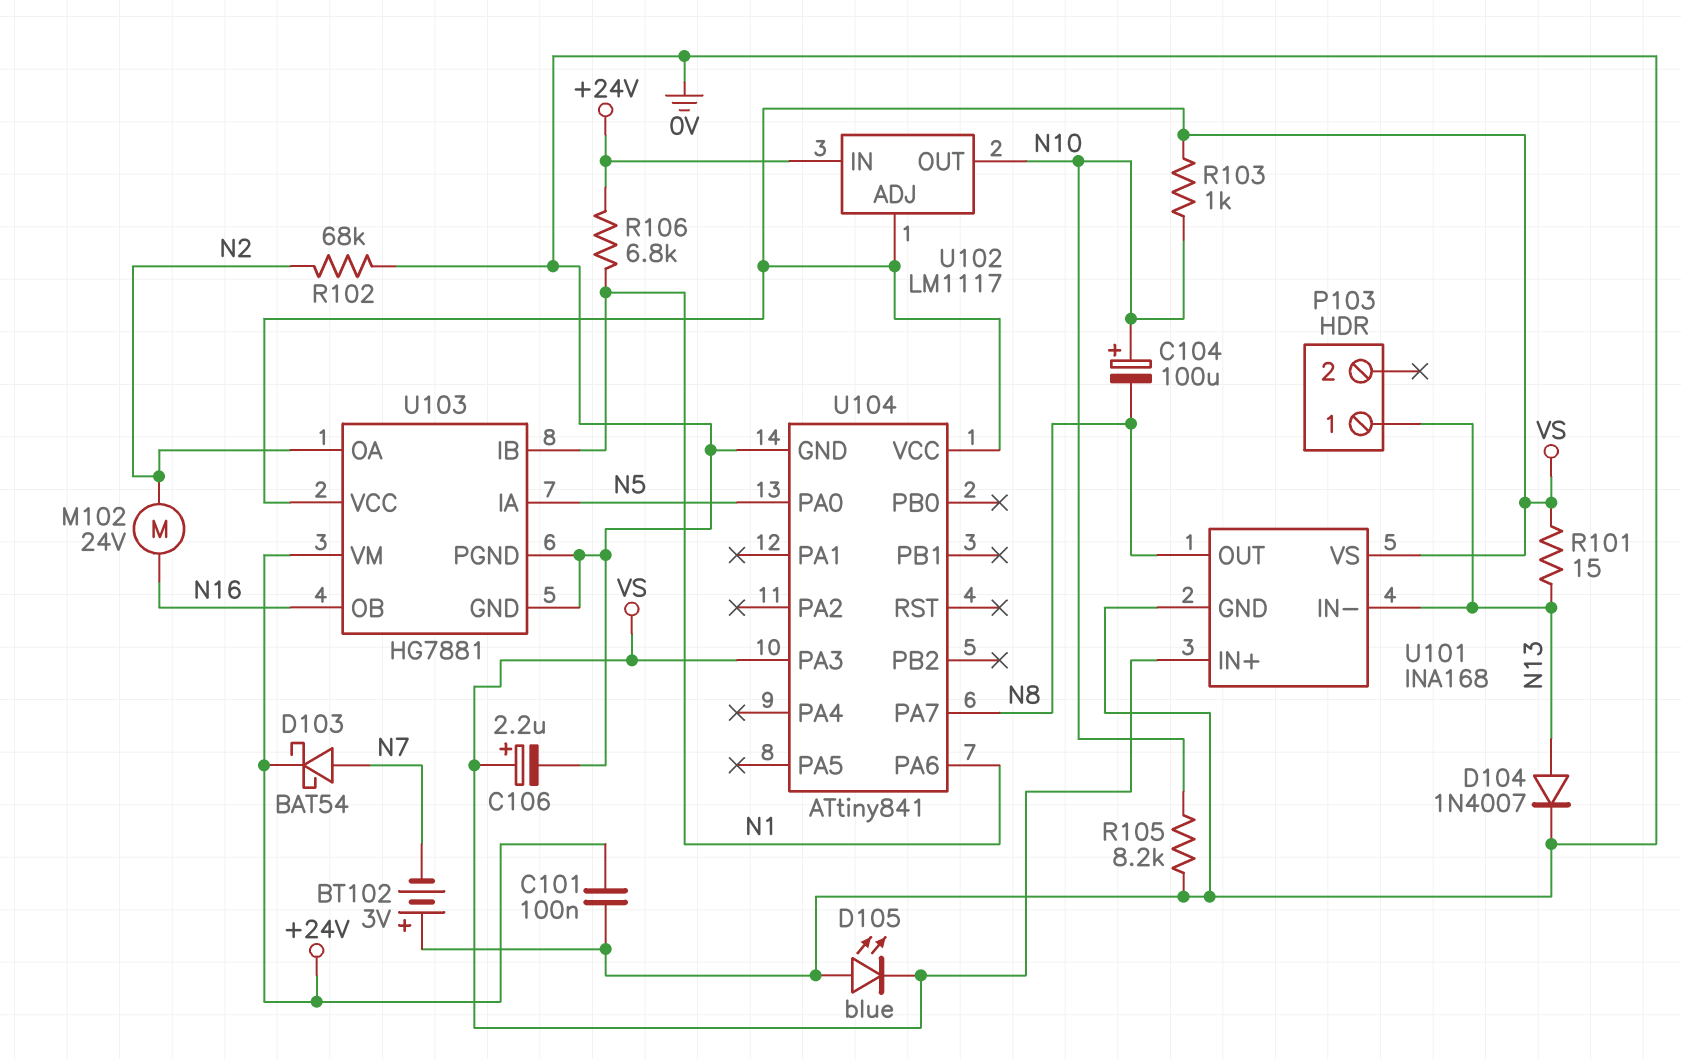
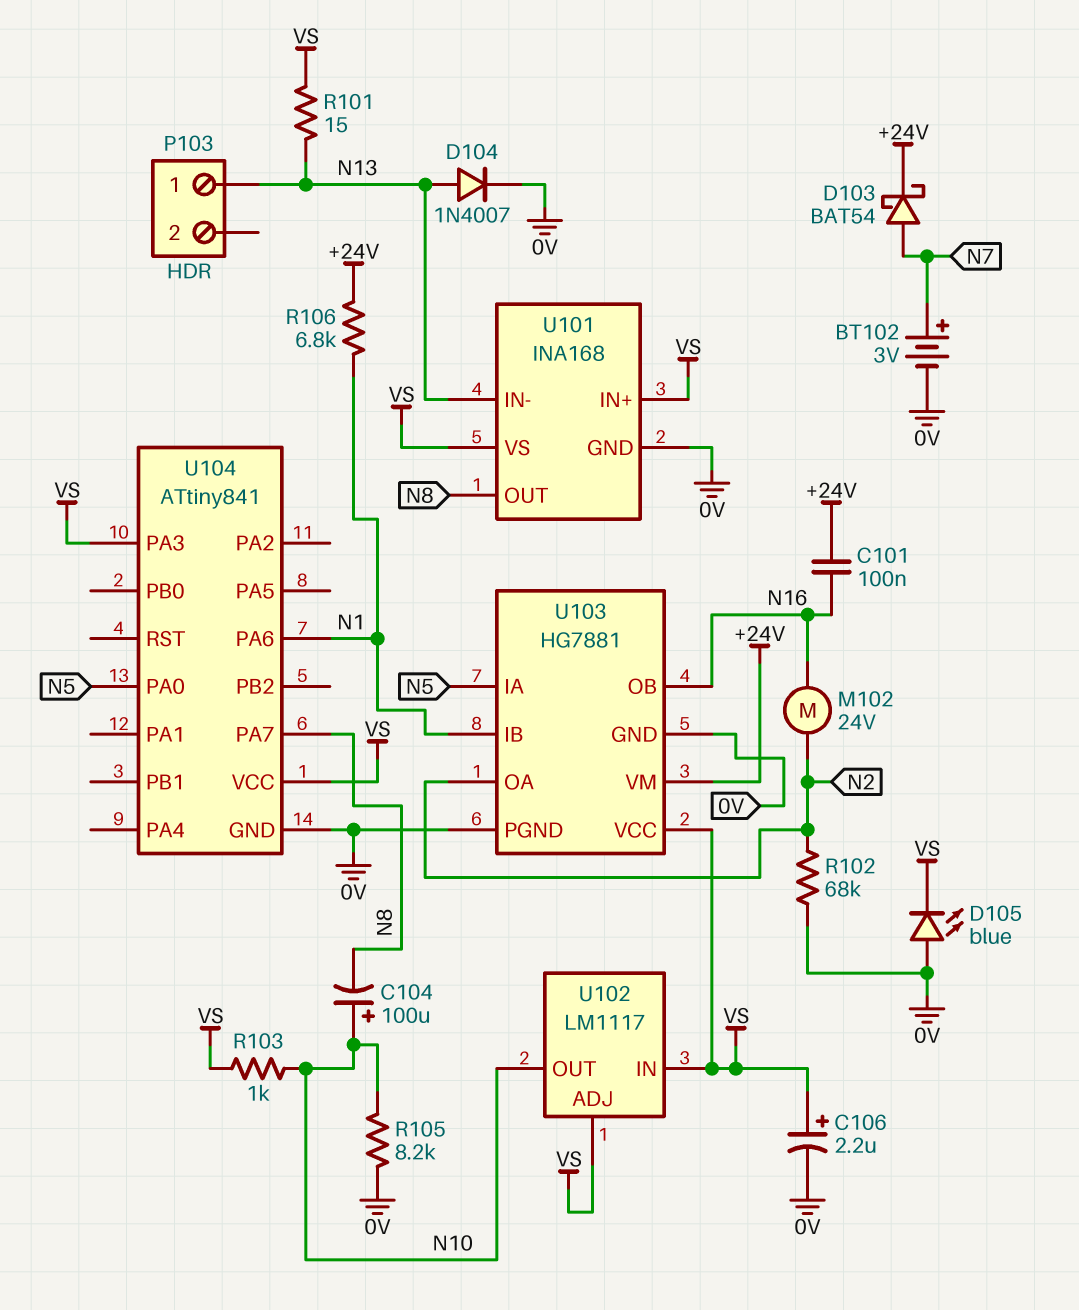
BT102: 3V (plus 0V, minus N7) -> 3V (plus N7, minus 0V)
C101: 100nF (+24V, 0V) -> 100nF (+24V, N16)
U102 pin IN: +24V -> VS

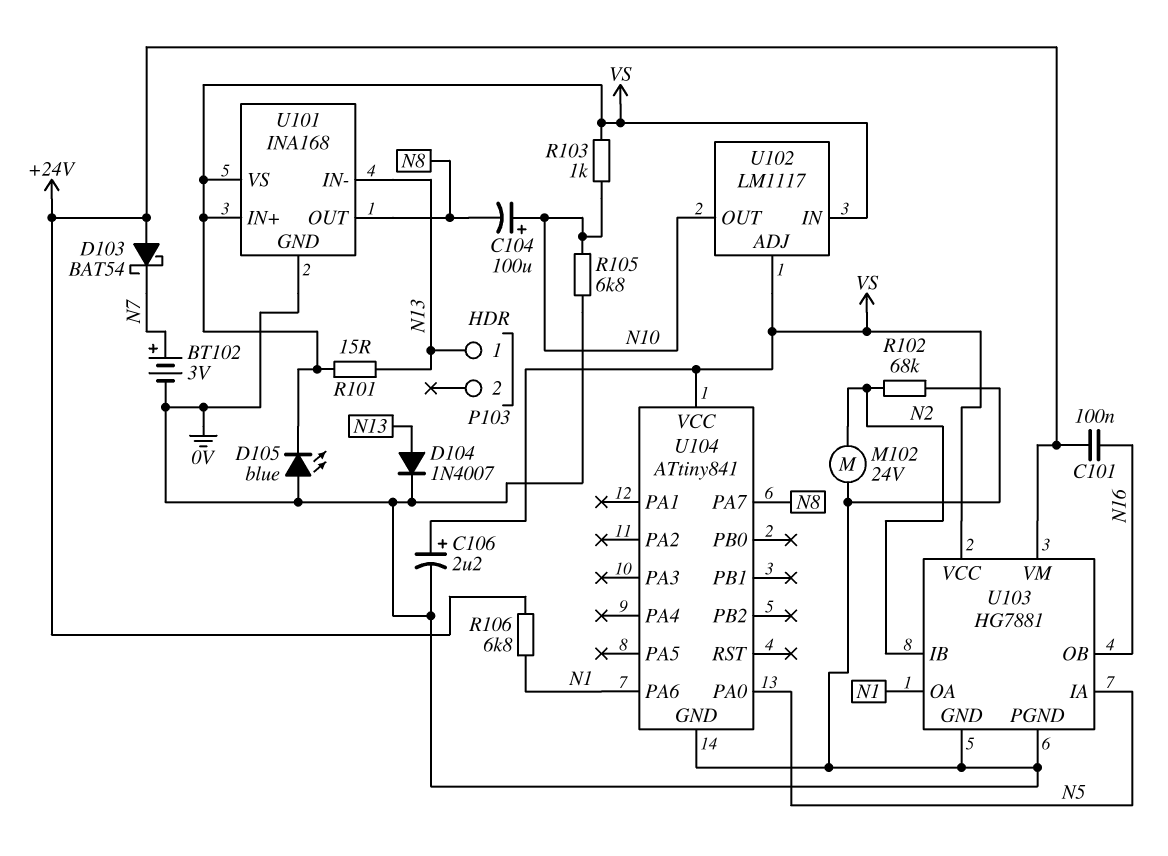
D103: schottky BAT54 (A N7, K +24V) -> schottky BAT54 (A +24V, K N7)
M102: motor 24V (N2, N16) -> motor 24V (0V, N2)
R105: 8.2k (0V, N10) -> 6.8k (0V, N10)
U103 pin IB: N1 -> N2
U103 pin OA: N2 -> N1
U104 pin PA3: VS -> none

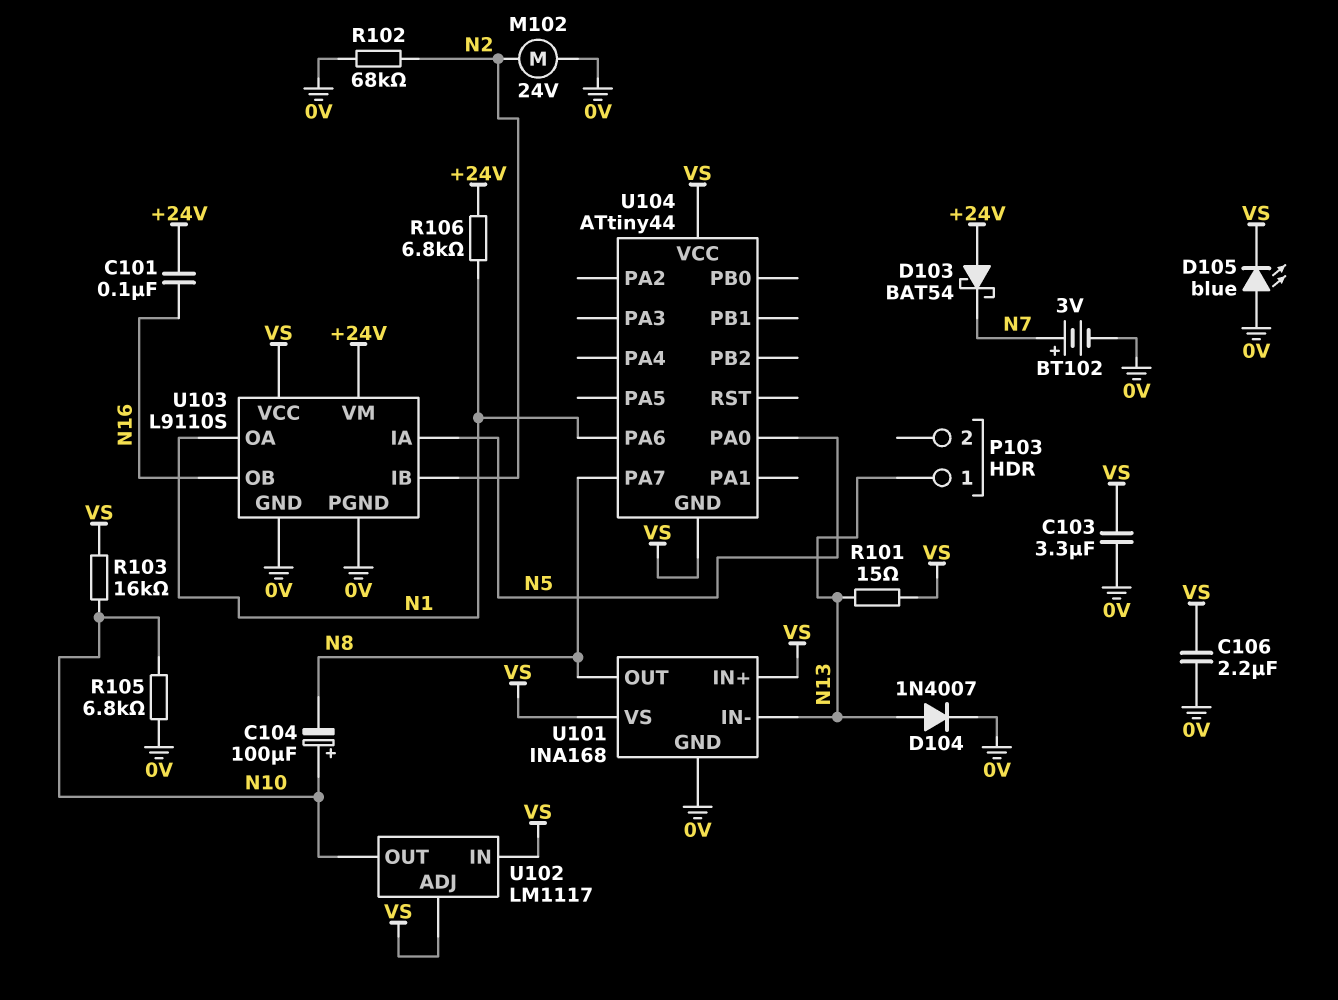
C103: none -> 3.3uF (0V, VS)
C106: 2.2uF (plus VS, minus 0V) -> 2.2uF (0V, VS)
R103: 1k (N10, VS) -> 16k (N10, VS)
U103: HG7881 -> L9110S
U104: ATtiny841 -> ATtiny44
U104 pin GND: 0V -> VS

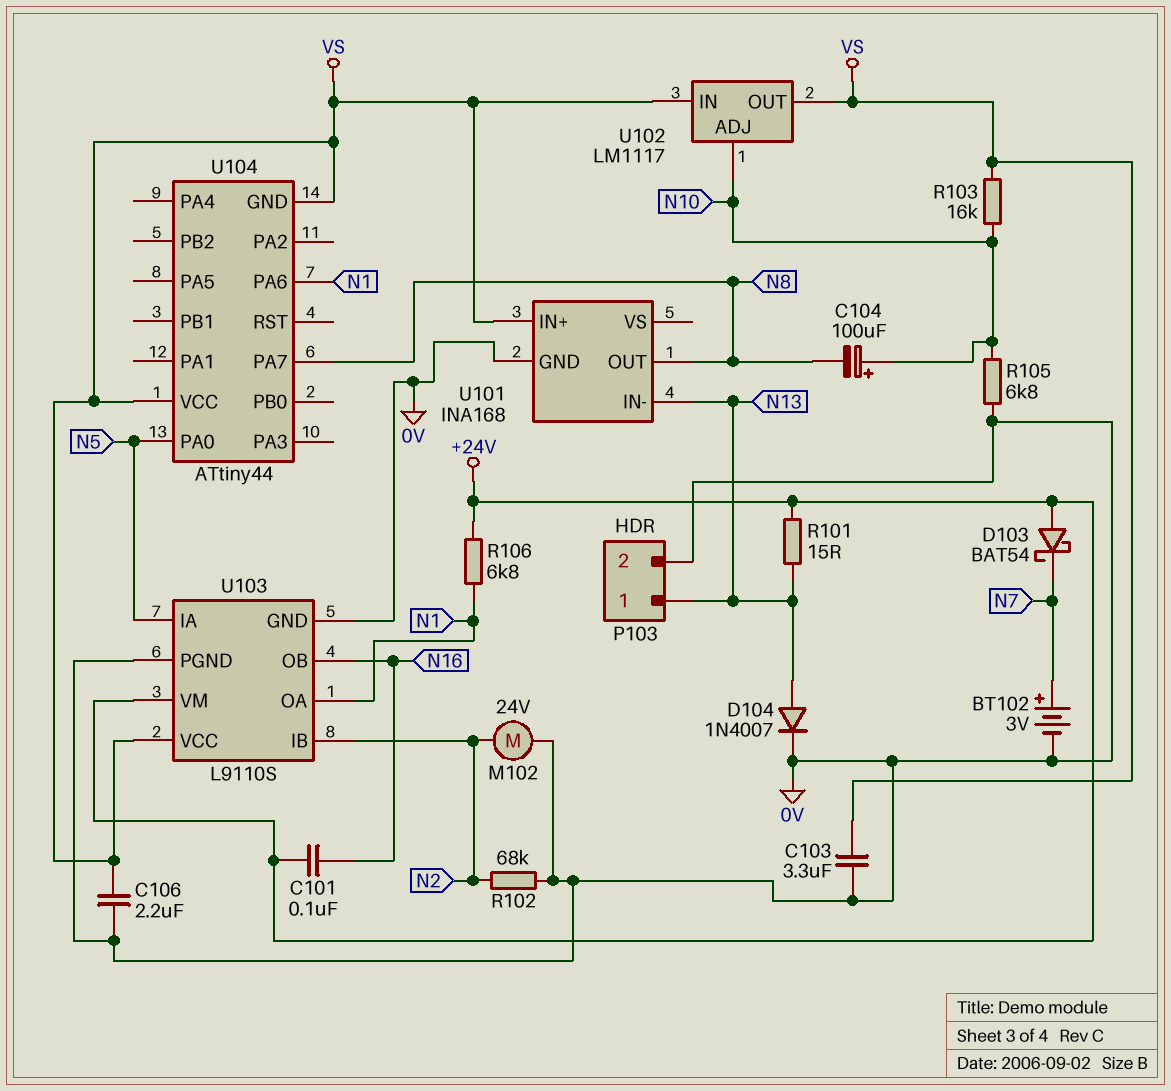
D105: LED blue (A 0V, K VS) -> none
P103 pin 2: none -> 0V
R101: 15 (N13, VS) -> 15 (+24V, N13)
U101 pin VS: VS -> none
U102 pin ADJ: VS -> N10
U102 pin OUT: N10 -> VS

